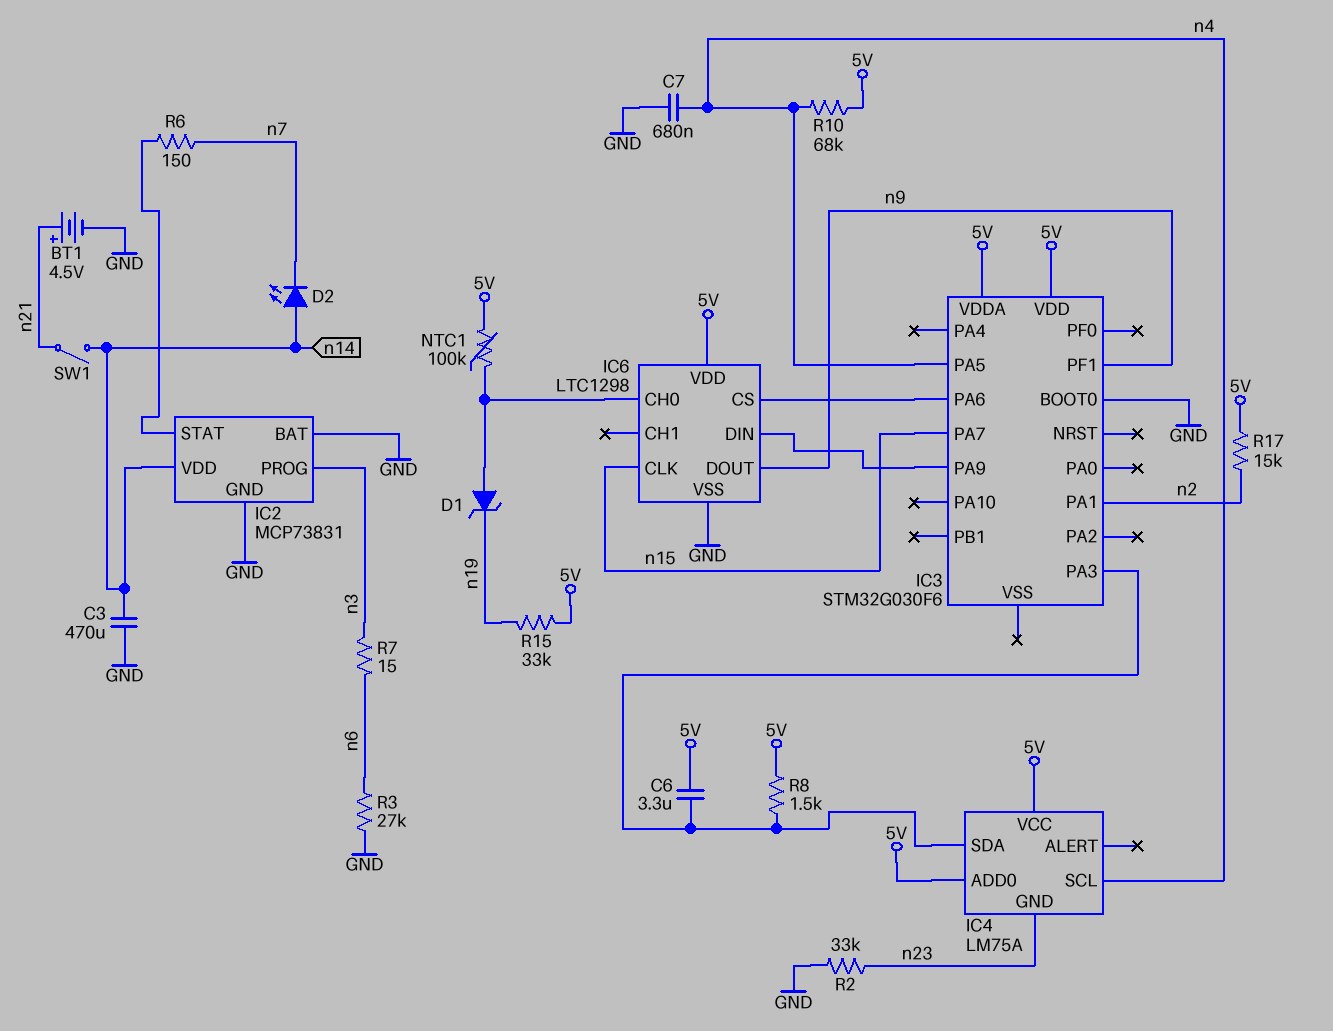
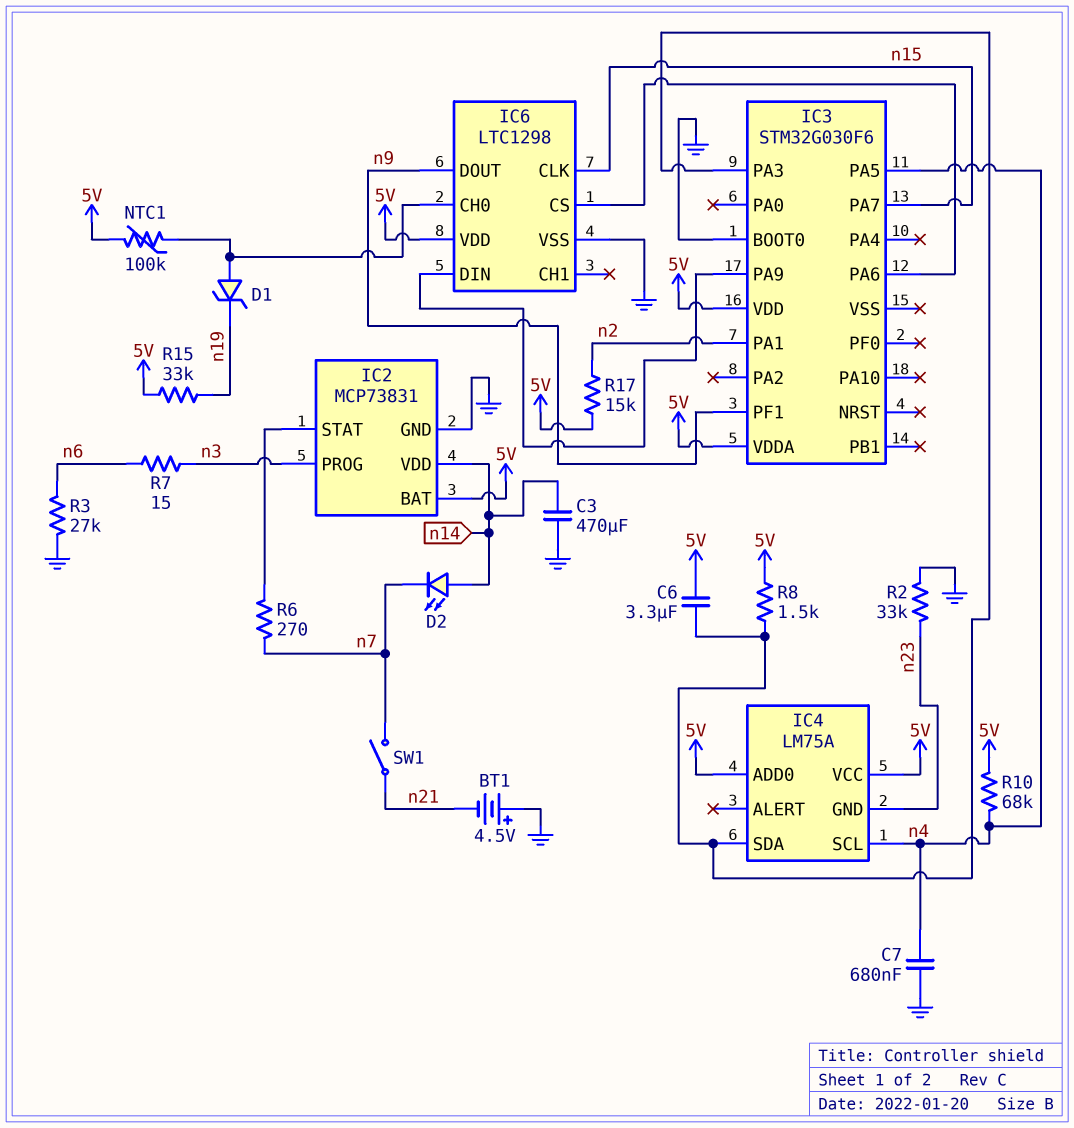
BT1: 4.5V (plus n21, minus GND) -> 4.5V (plus GND, minus n21)
IC2 pin BAT: GND -> 5V
R6: 150 (IC2/STAT, n7) -> 270 (IC2/STAT, n7)
SW1: switch (n14, n21) -> switch (n7, n21)

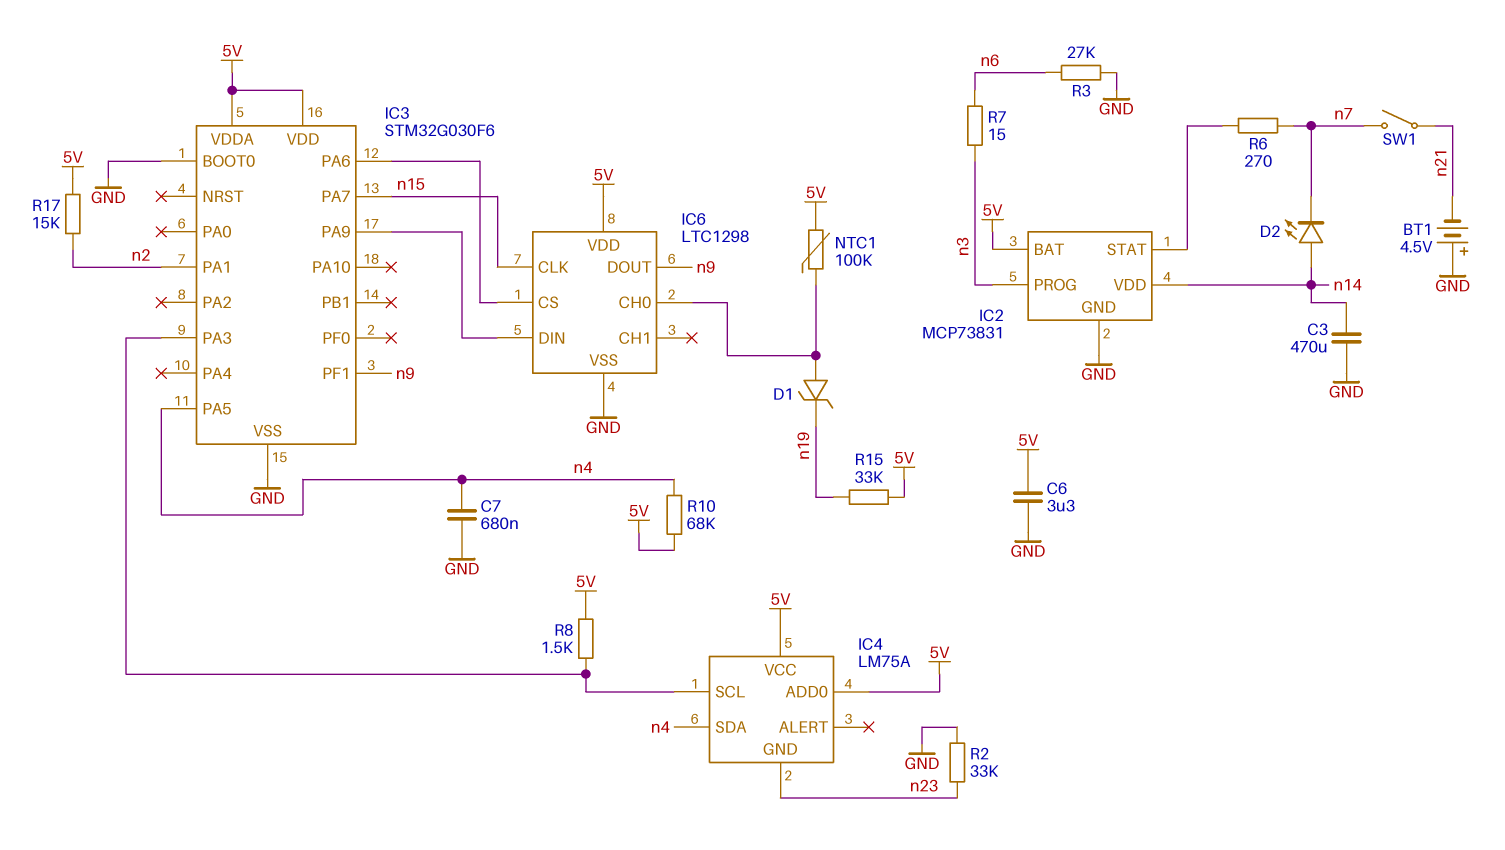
C6: 3.3uF (5V, IC3/PA3) -> 3.3uF (5V, GND)
IC3 pin VSS: none -> GND
IC4 pin SCL: n4 -> IC3/PA3
IC4 pin SDA: IC3/PA3 -> n4

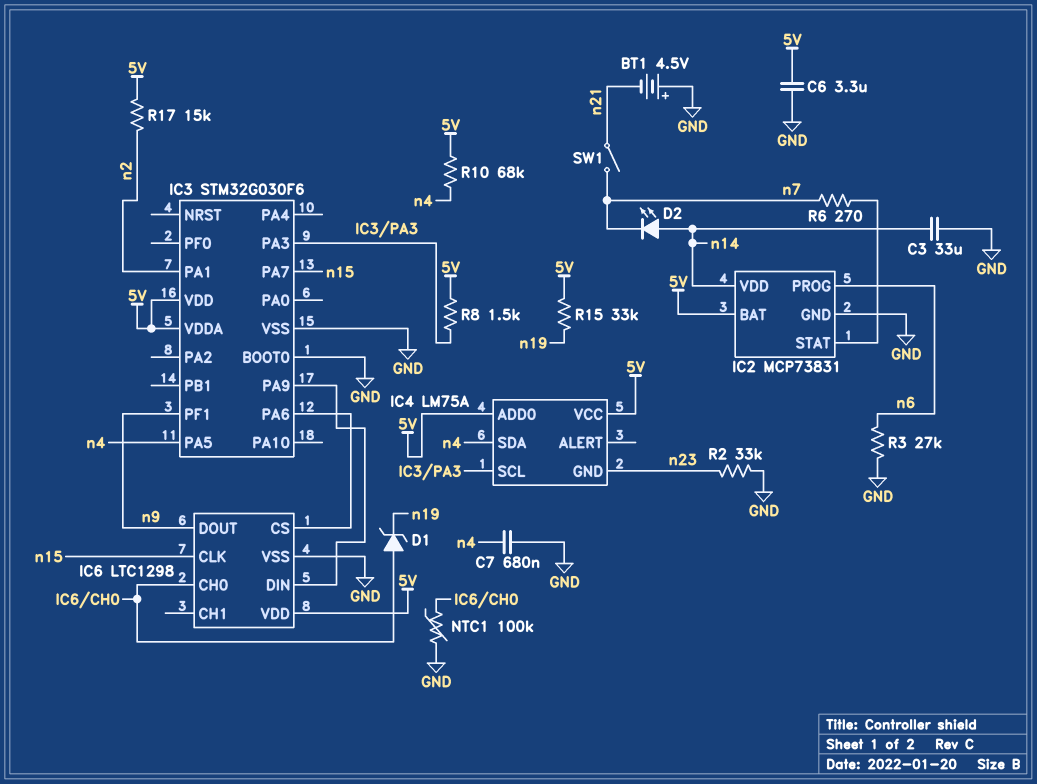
C3: 470uF (GND, n14) -> 33uF (GND, n14)
IC2 pin PROG: n3 -> n6
NTC1: 100k (5V, IC6/CH0) -> 100k (GND, IC6/CH0)
R7: 15 (n3, n6) -> none

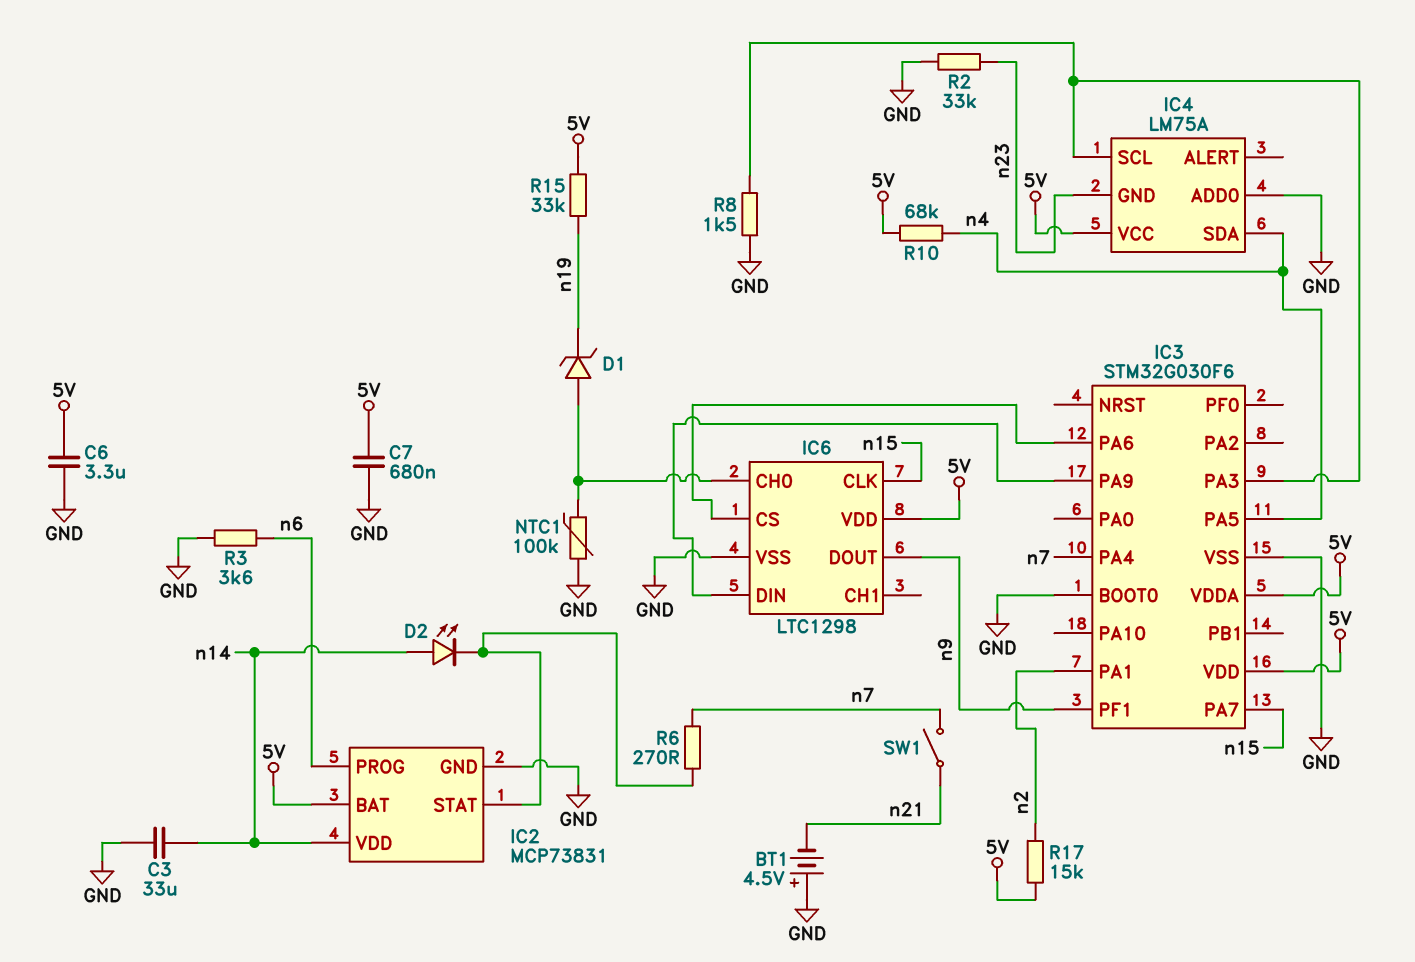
C7: 680nF (GND, n4) -> 680nF (5V, GND)
D2: LED (A n14, K n7) -> LED (A n14, K IC2/STAT)
IC3 pin PA4: none -> n7
IC4 pin ADD0: 5V -> GND
R3: 27k (GND, n6) -> 3.6k (GND, n6)
R8: 1.5k (5V, IC3/PA3) -> 1.5k (GND, IC3/PA3)

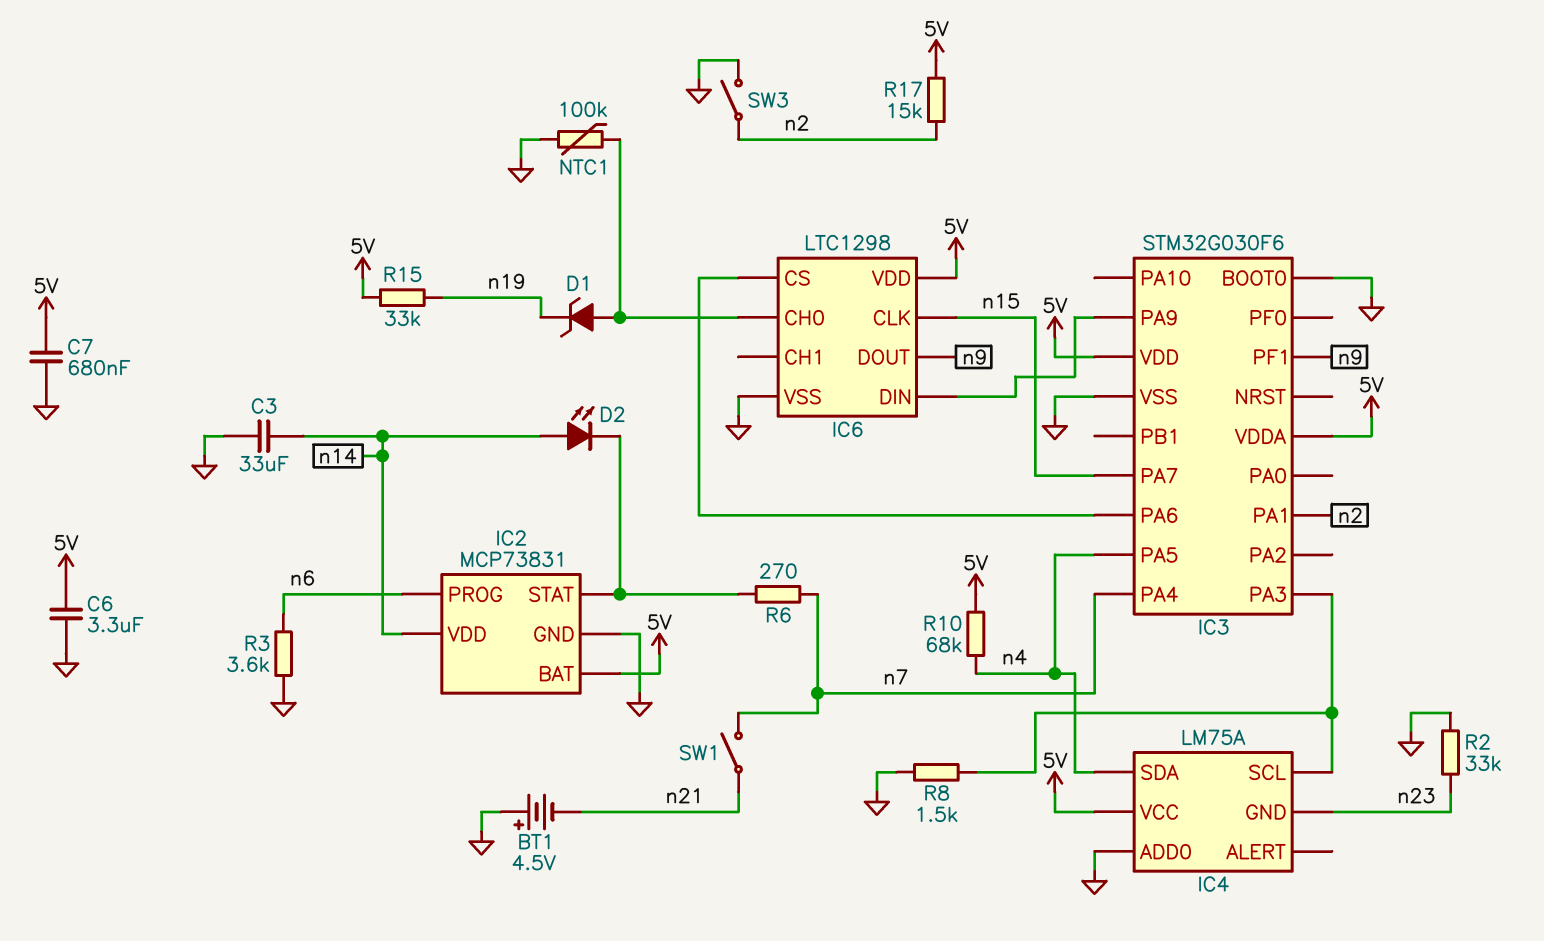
SW3: none -> switch (GND, n2)

